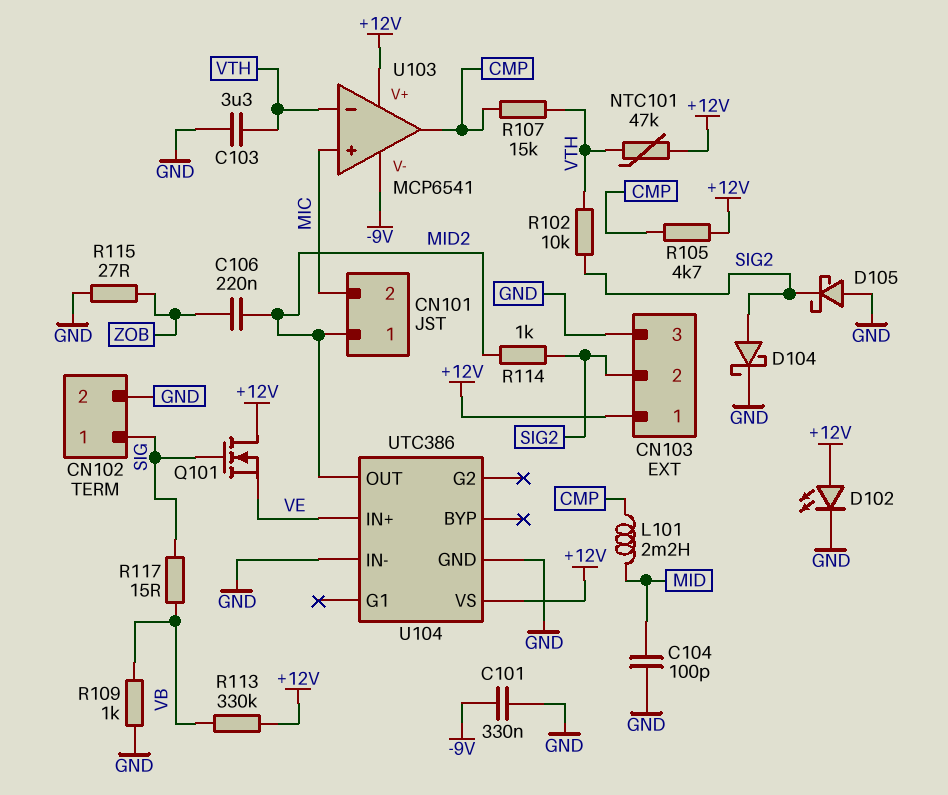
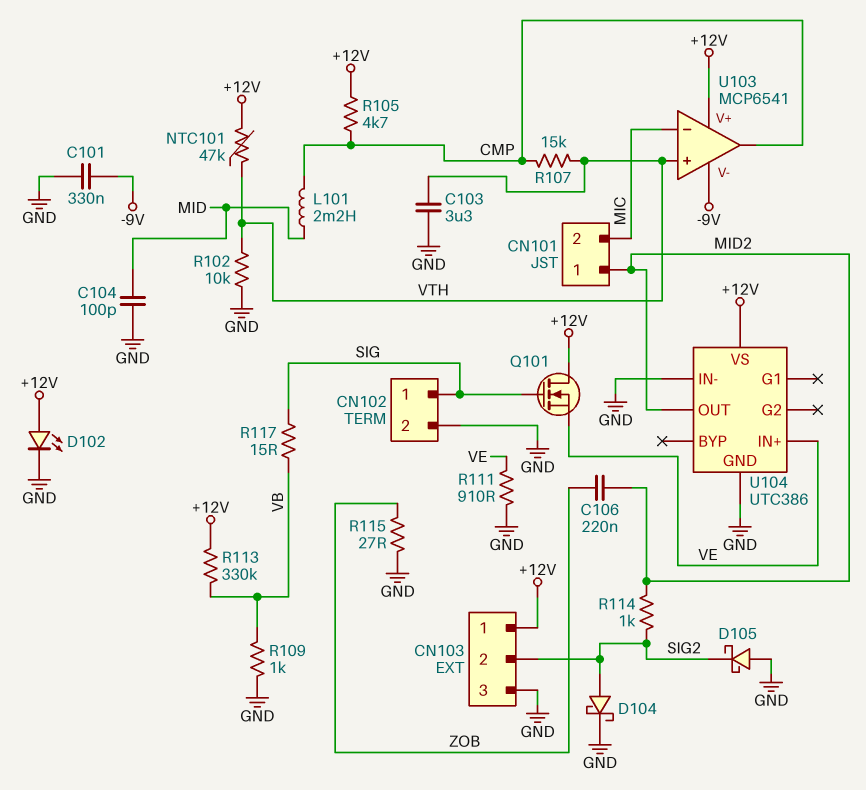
R102: 10k (SIG2, VTH) -> 10k (GND, VTH)
R111: none -> 910 (GND, VE)
U103 pin in+: MIC -> VTH
U103 pin in-: VTH -> MIC

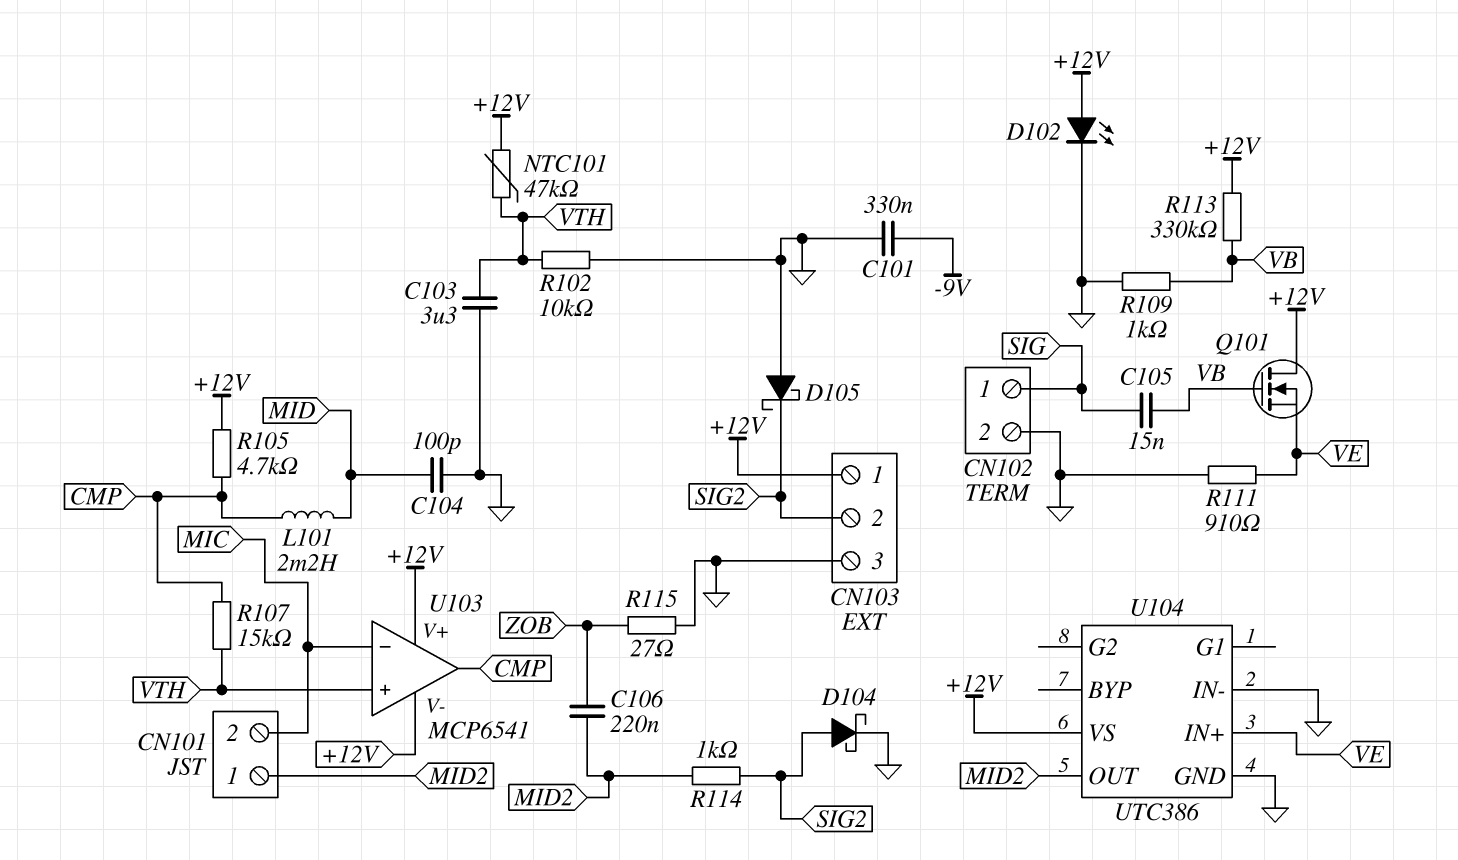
C105: none -> 15nF (SIG, VB)
Q101: NMOS (G SIG, D +12V, S VE) -> NMOS (G VB, D +12V, S VE)
R117: 15 (SIG, VB) -> none
U103 pin V-: -9V -> +12V

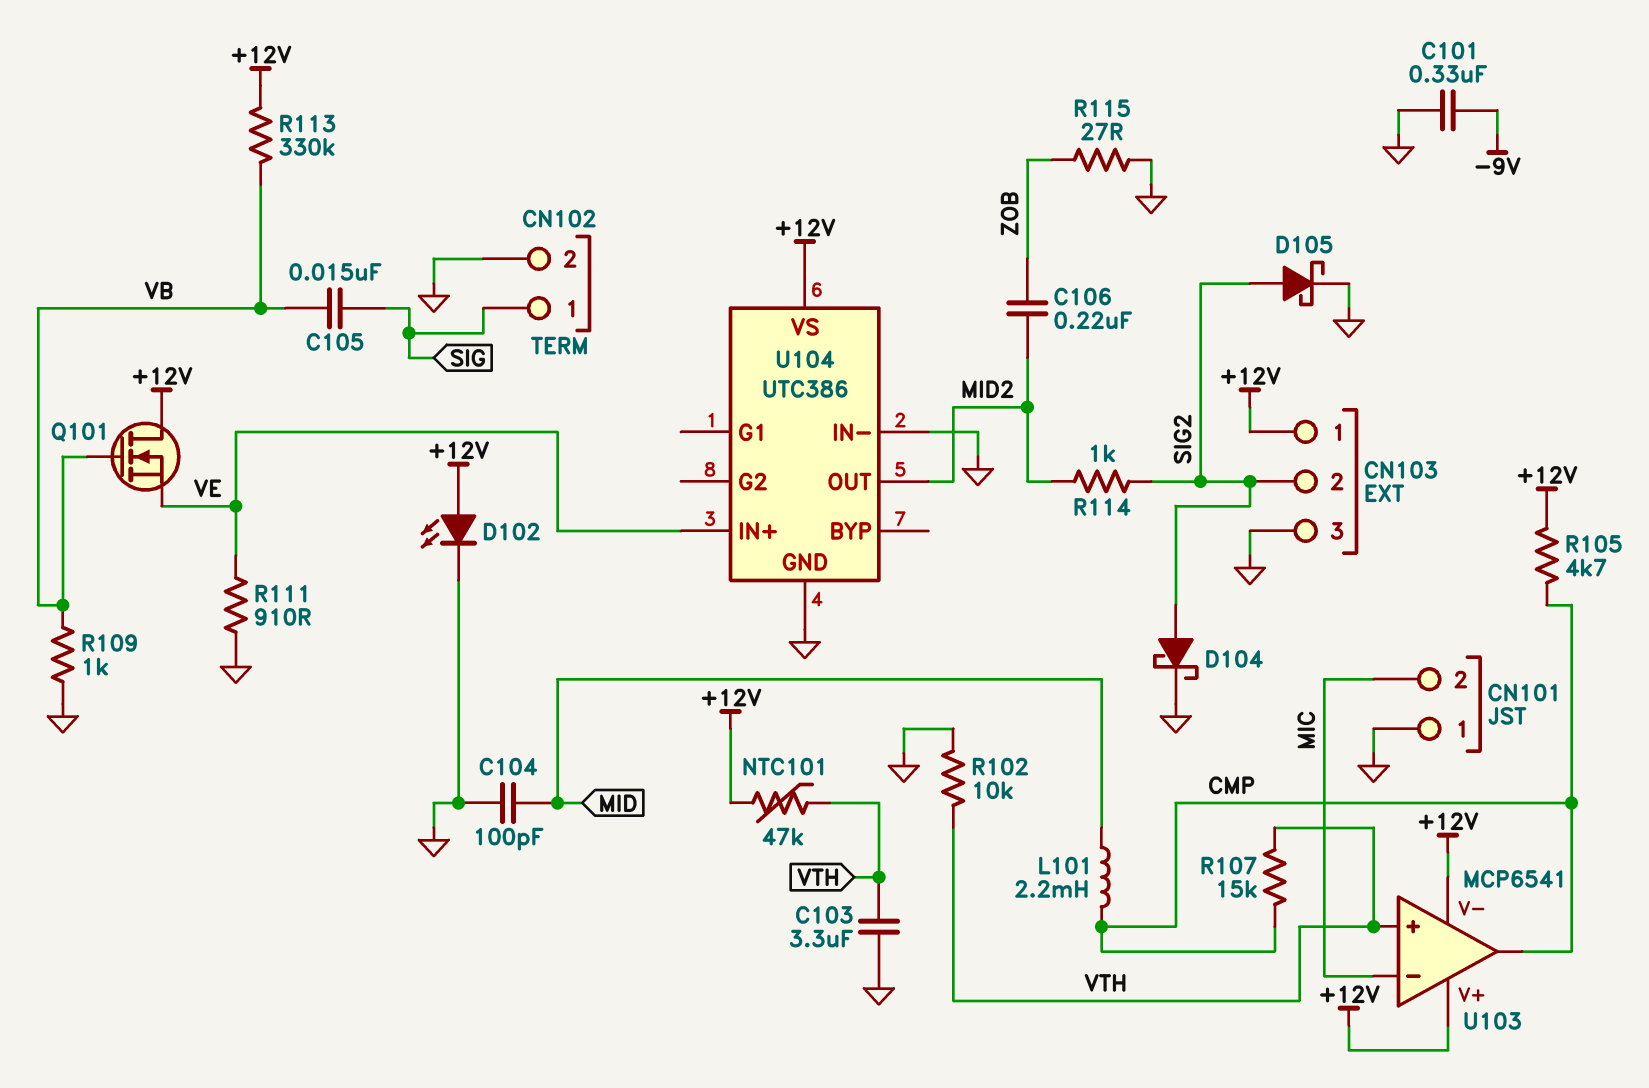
CN101 pin 1: MID2 -> GND
D105: schottky (A GND, K SIG2) -> schottky (A SIG2, K GND)

